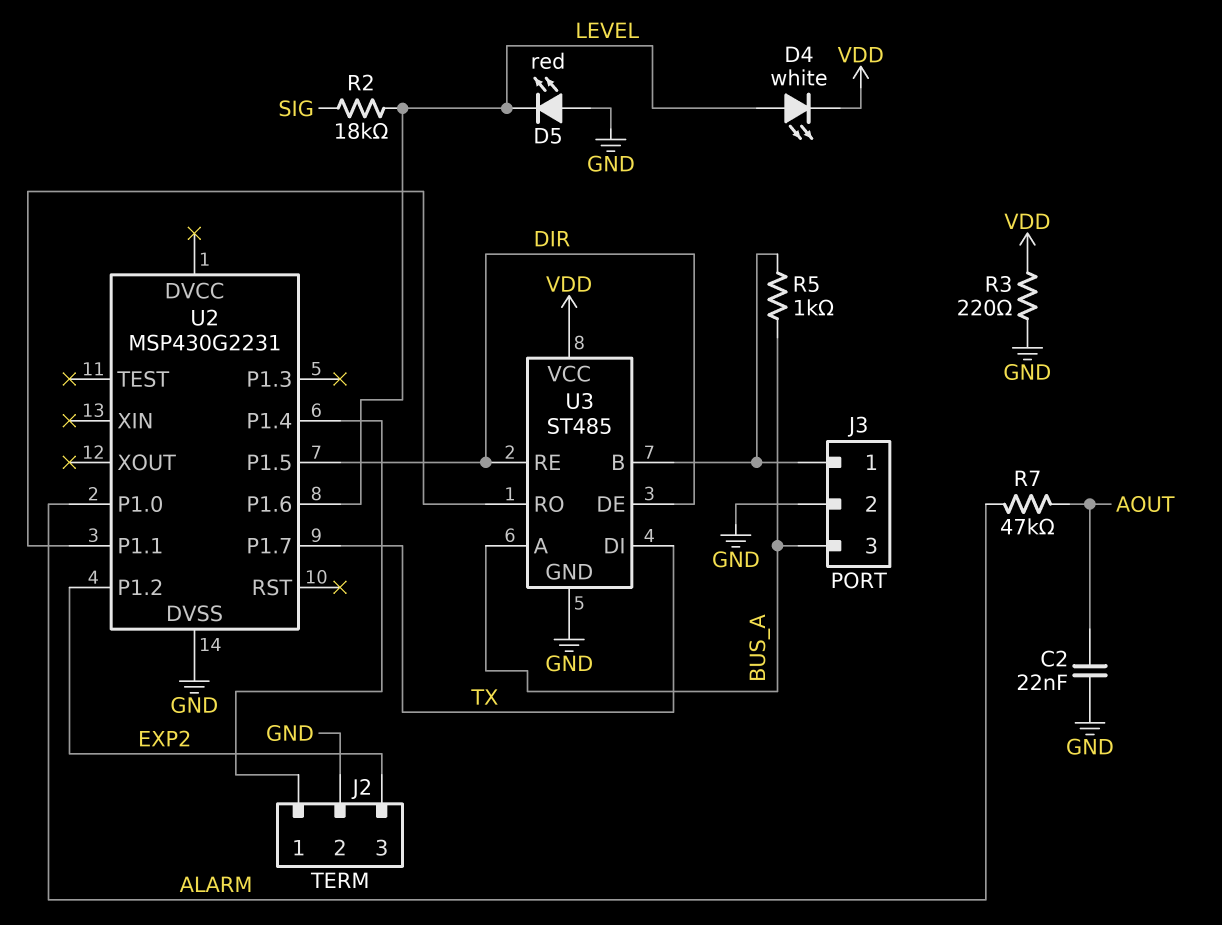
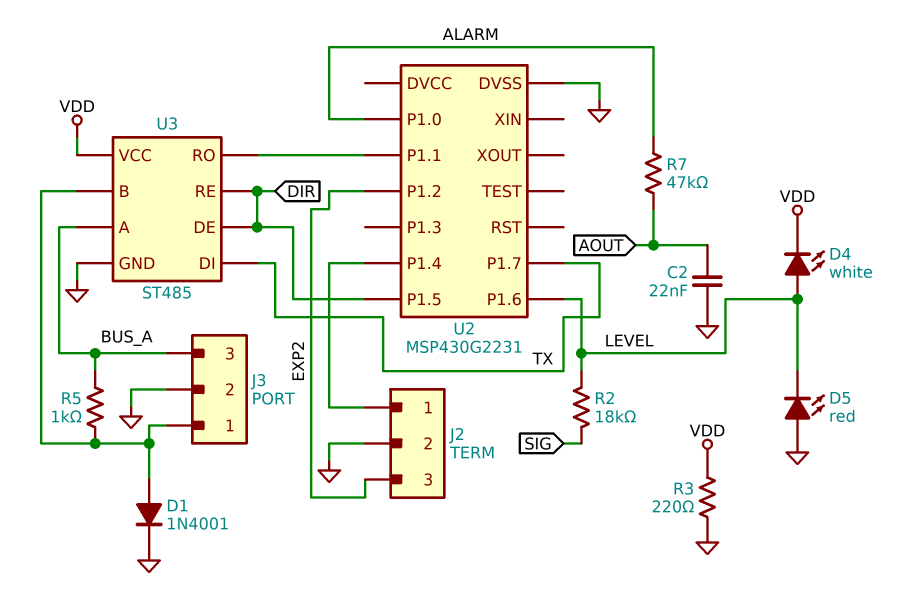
D1: none -> diode 1N4001 (A J3/1, K GND)

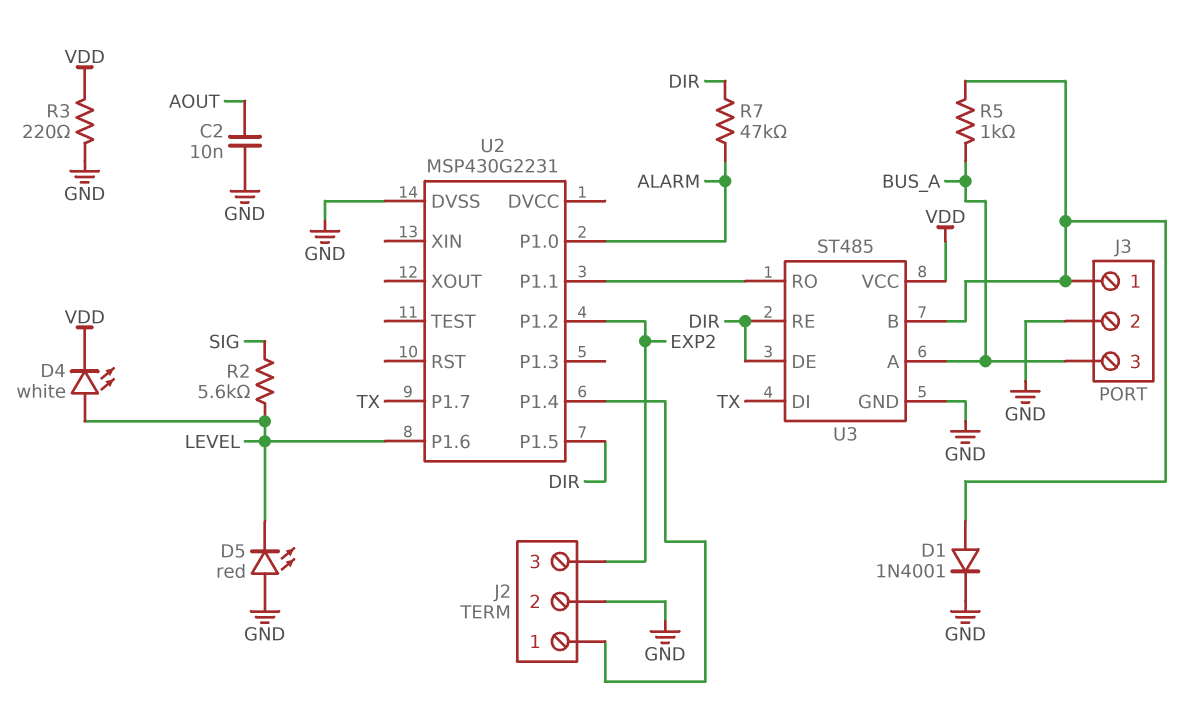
C2: 22nF (AOUT, GND) -> 10nF (AOUT, GND)
R2: 18k (LEVEL, SIG) -> 5.6k (LEVEL, SIG)
R7: 47k (ALARM, AOUT) -> 47k (ALARM, DIR)

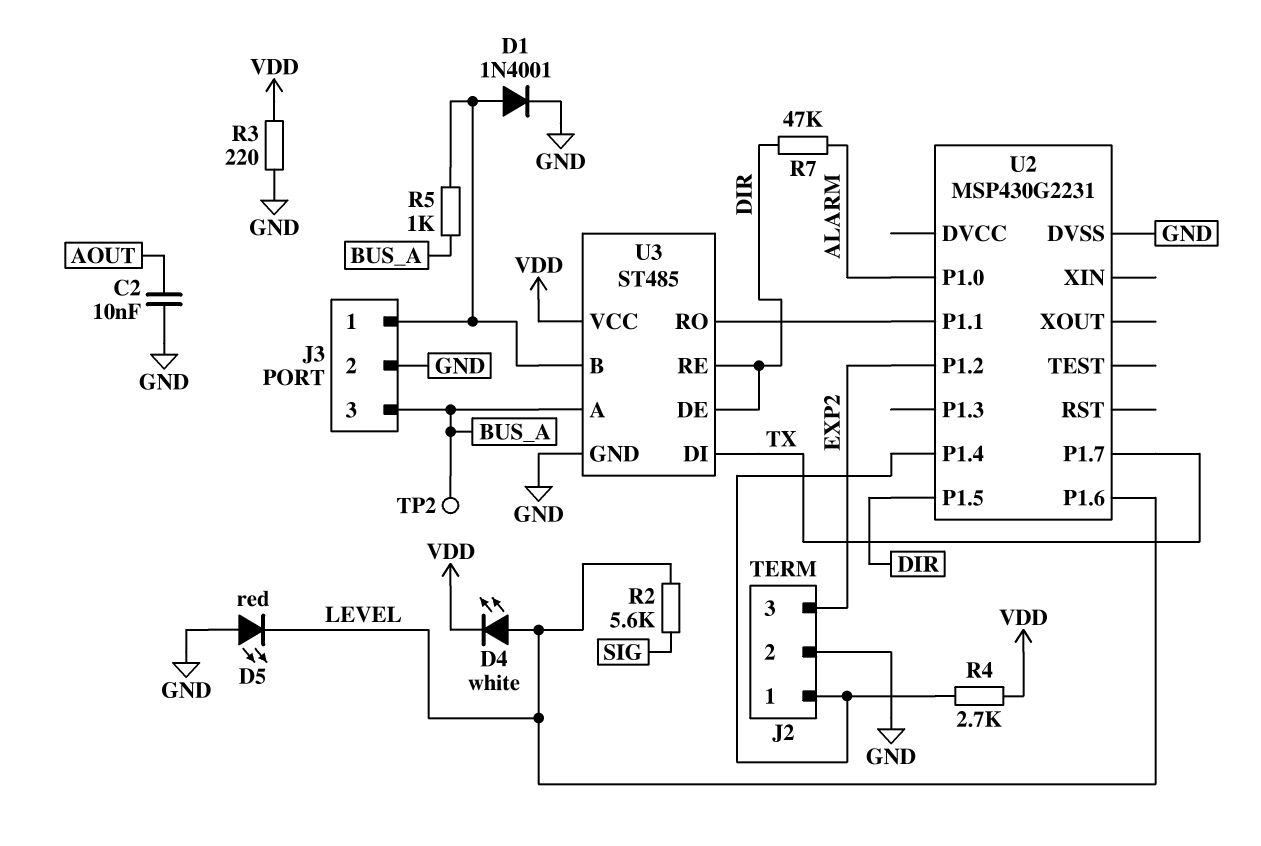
R4: none -> 2.7k (J2/1, VDD)
TP2: none -> test point (BUS_A)

